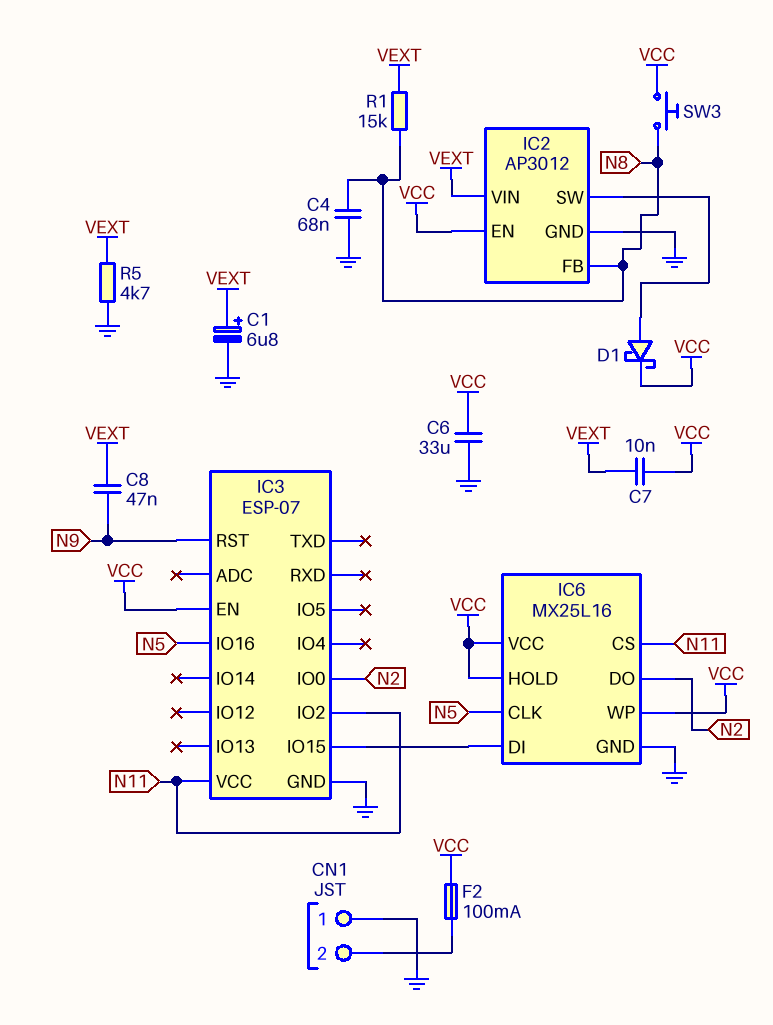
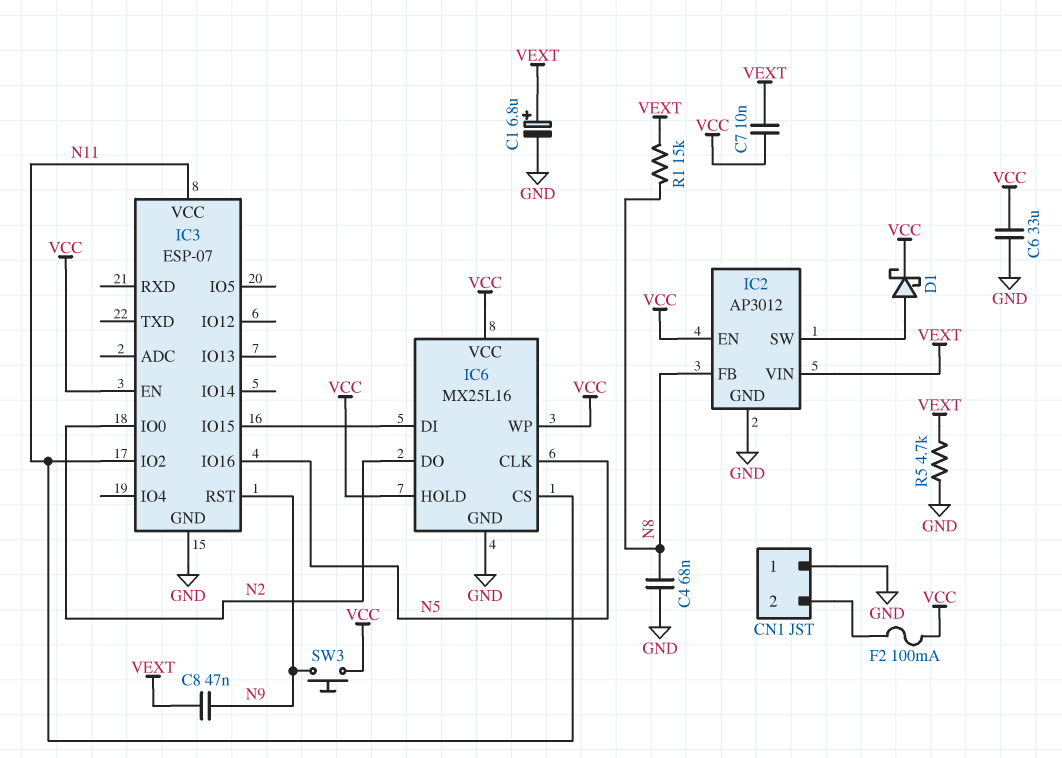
SW3: button (N8, VCC) -> button (N9, VCC)

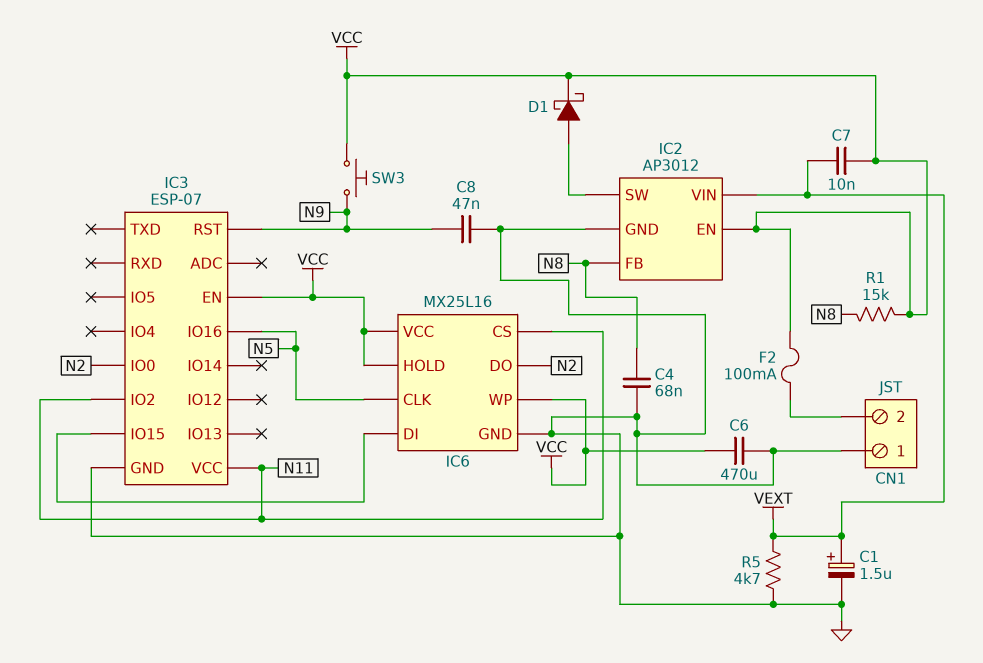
C1: 6.8uF (plus VEXT, minus GND) -> 1.5uF (plus VEXT, minus GND)
C6: 33uF (GND, VCC) -> 470uF (GND, VCC)
C8: 47nF (N9, VEXT) -> 47nF (GND, N9)
R1: 15k (N8, VEXT) -> 15k (N8, VCC)

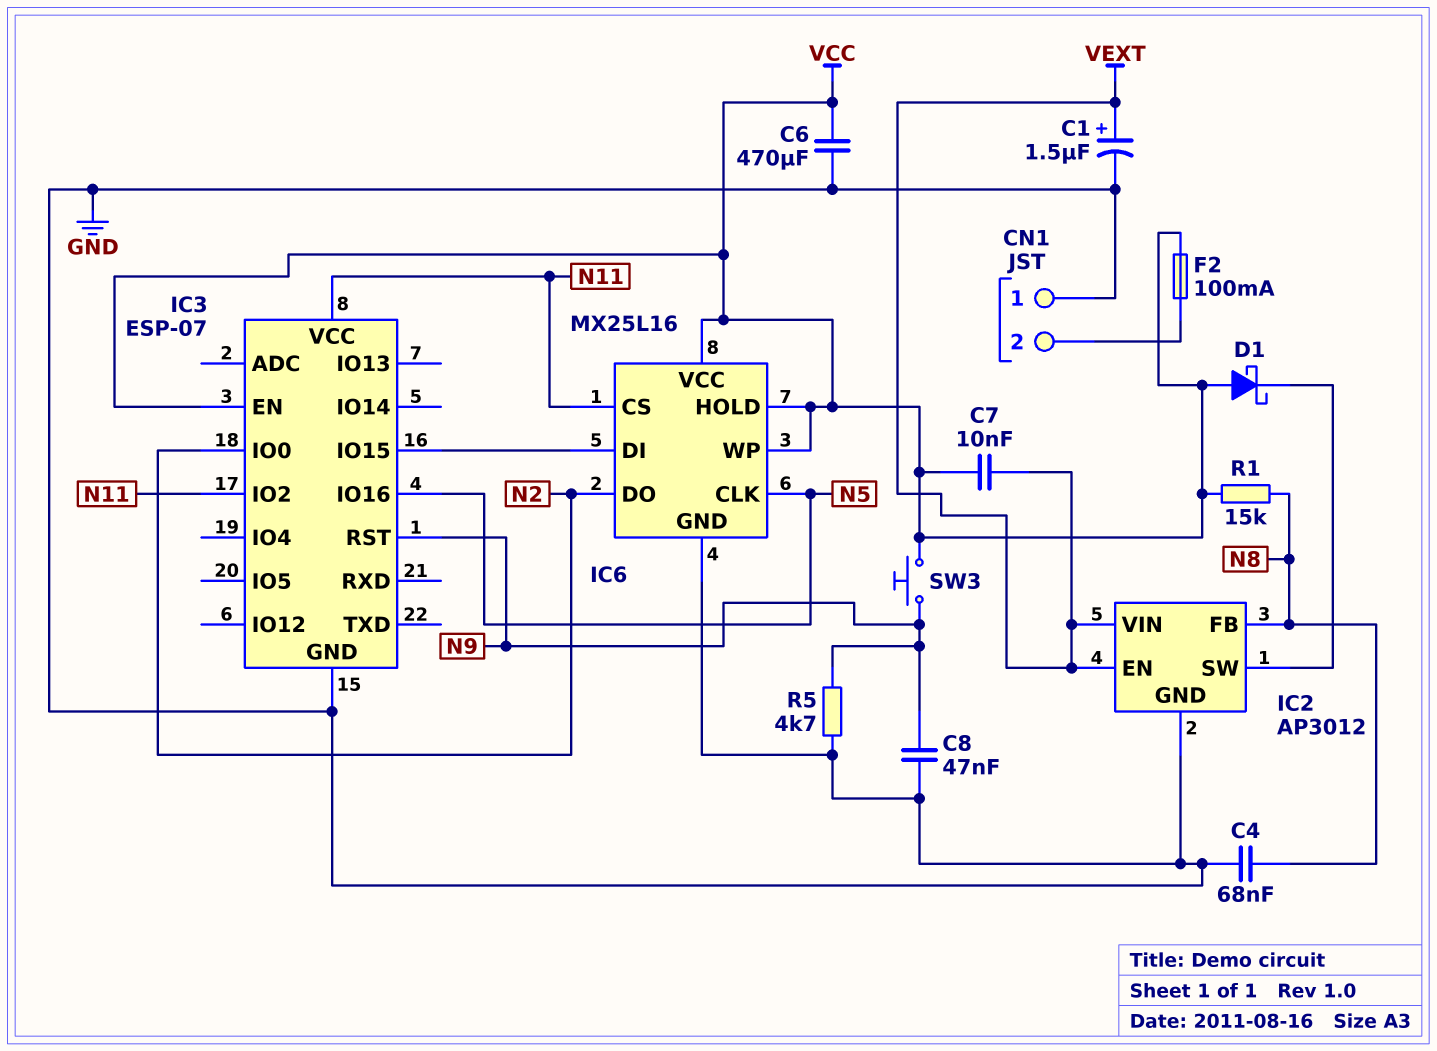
D1: schottky (A IC2/SW, K VCC) -> schottky (A VCC, K IC2/SW)
IC2 pin EN: VCC -> VEXT
R5: 4.7k (GND, VEXT) -> 4.7k (GND, N9)

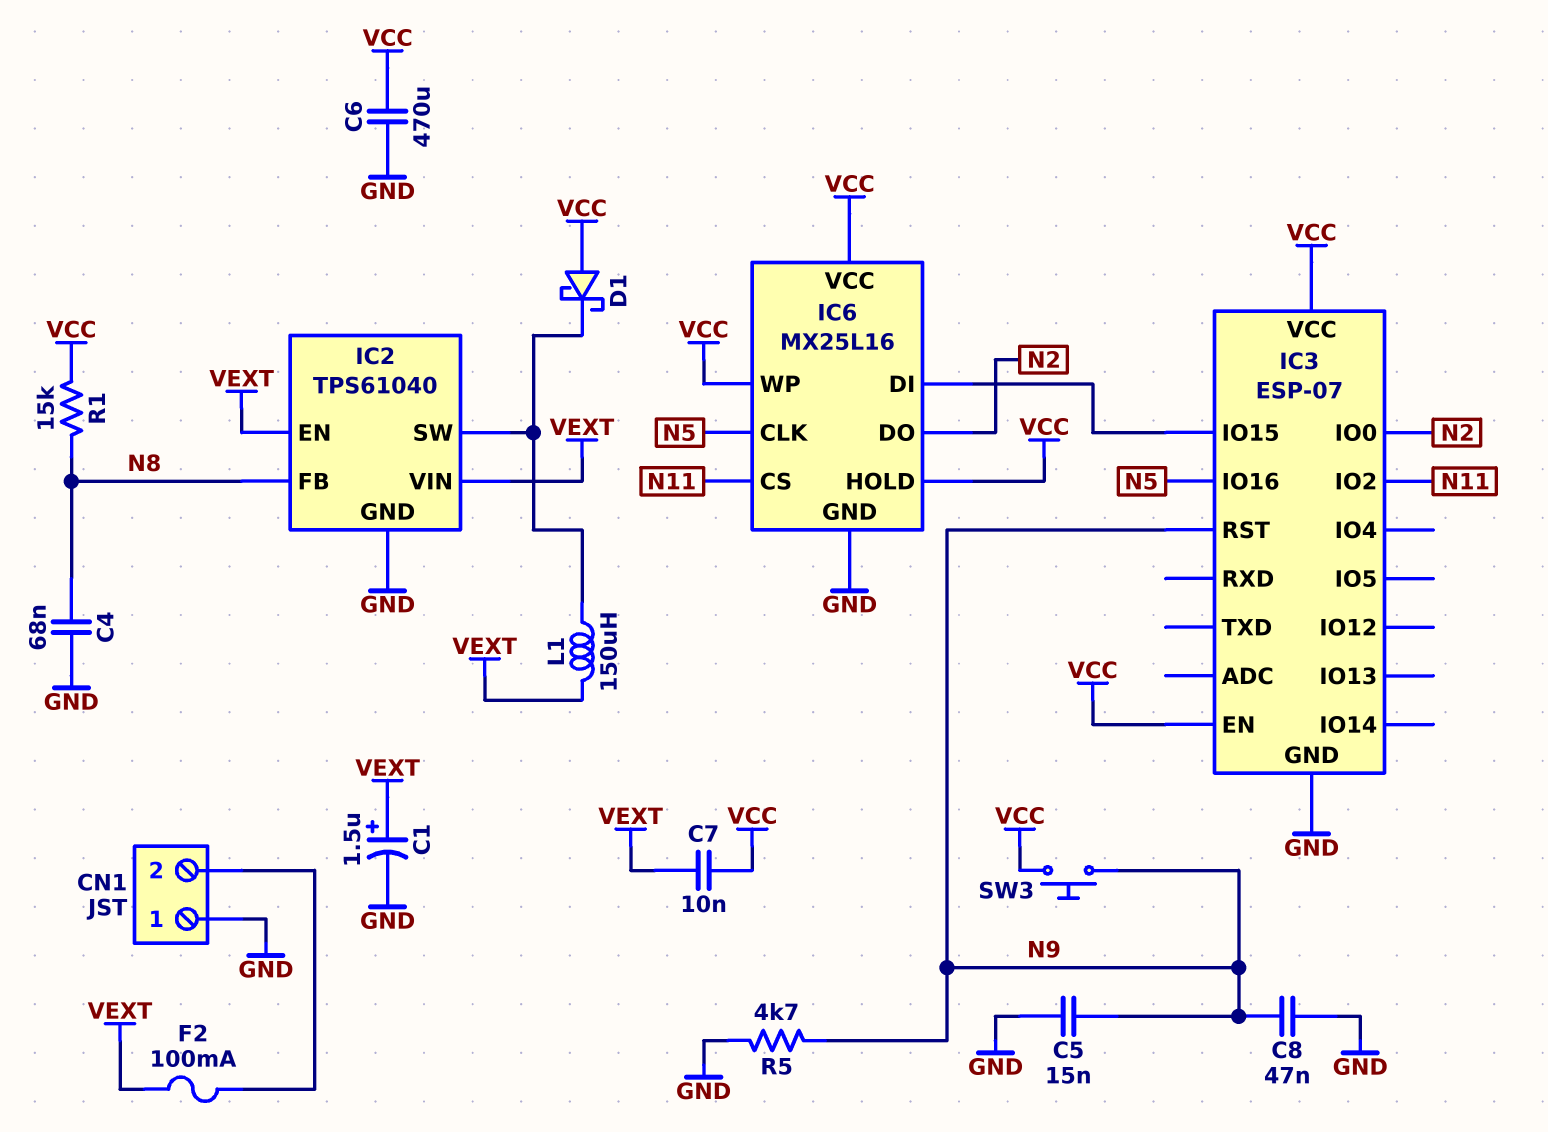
C5: none -> 15nF (GND, N9)
F2: 100mA (CN1/2, VCC) -> 100mA (CN1/2, VEXT)
IC2: AP3012 -> TPS61040
IC3 pin VCC: N11 -> VCC
L1: none -> 150uH (IC2/SW, VEXT)

